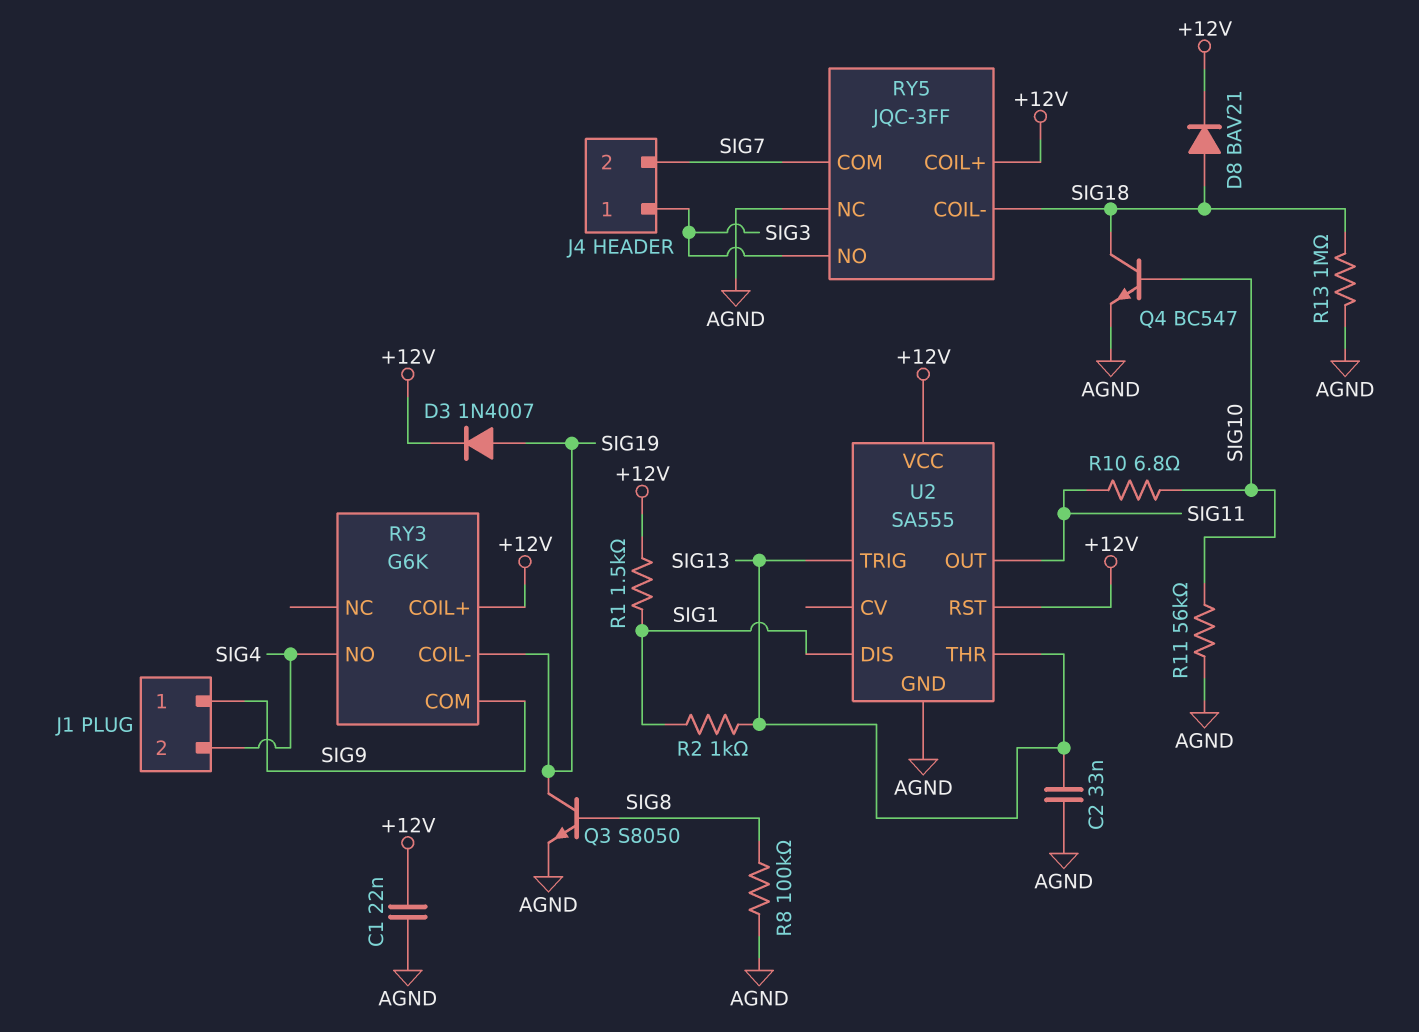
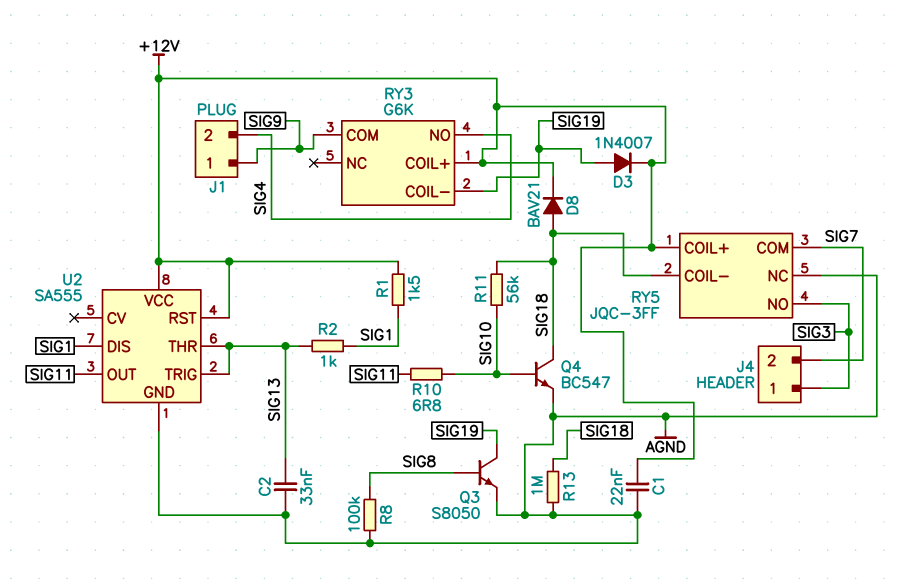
R11: 56k (AGND, SIG10) -> 56k (SIG10, SIG18)

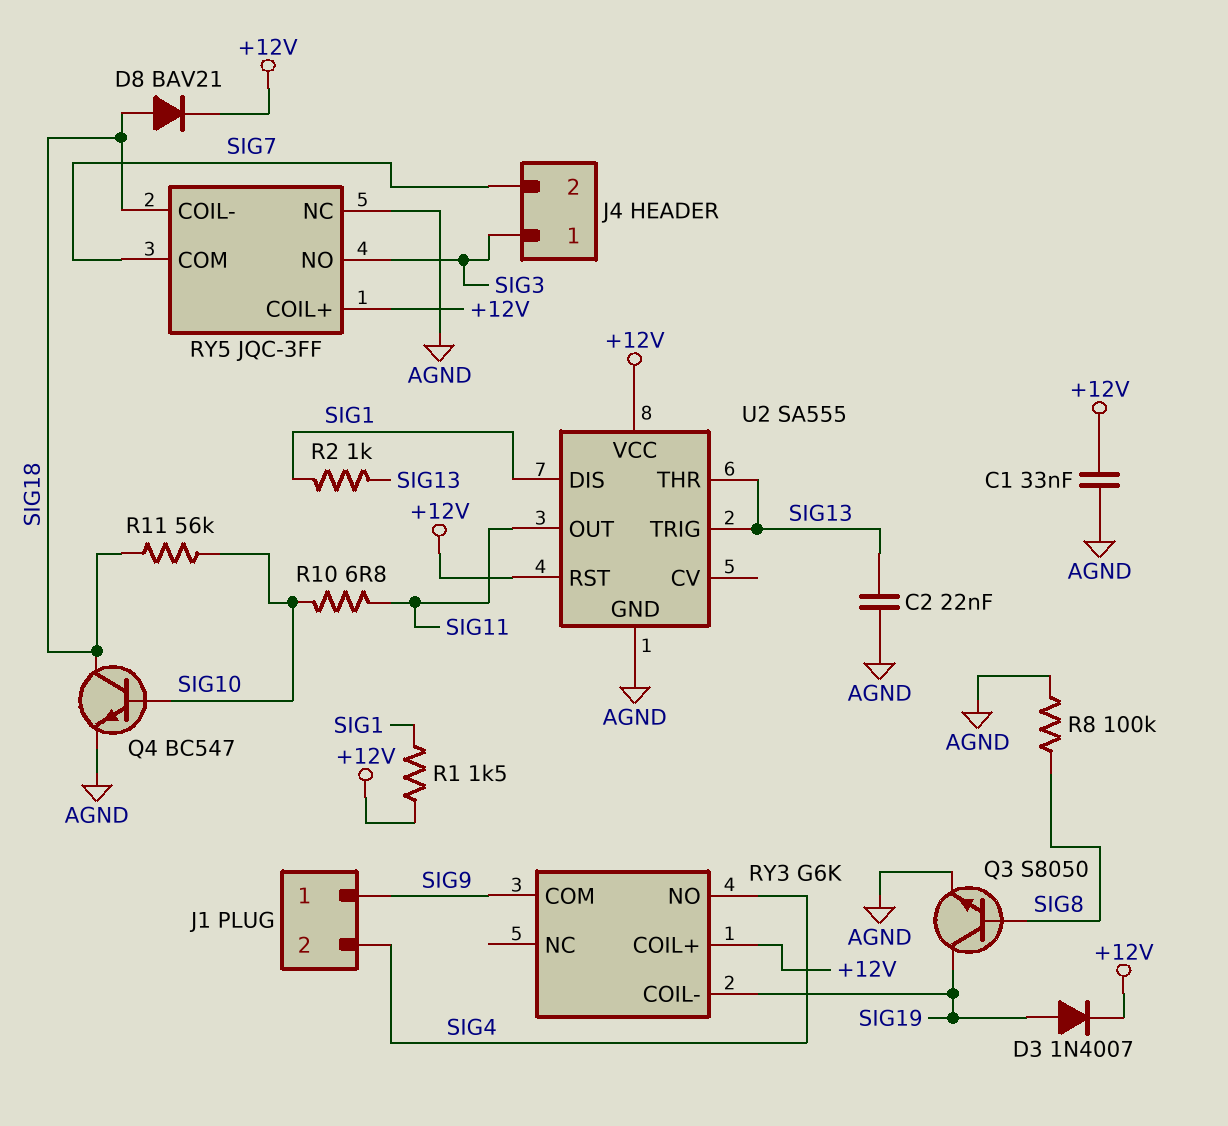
C1: 22nF (+12V, AGND) -> 33nF (+12V, AGND)
C2: 33nF (AGND, SIG13) -> 22nF (AGND, SIG13)
R13: 1M (AGND, SIG18) -> none

